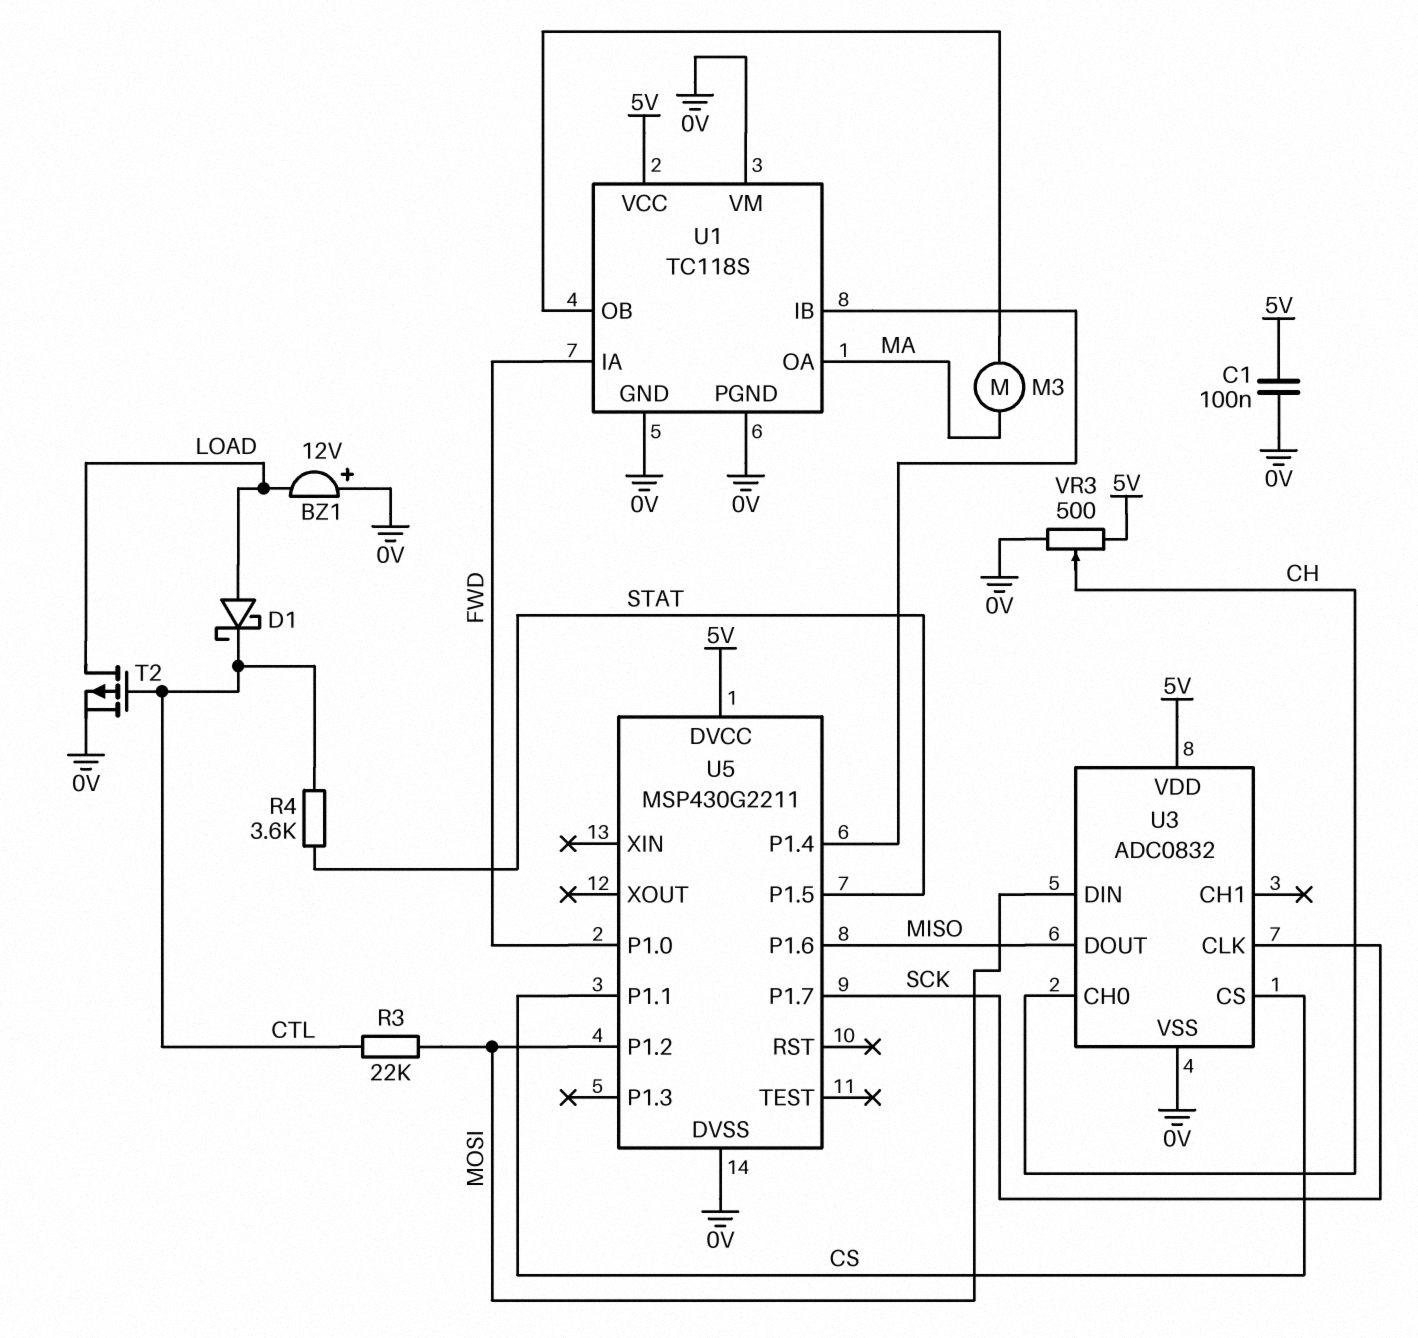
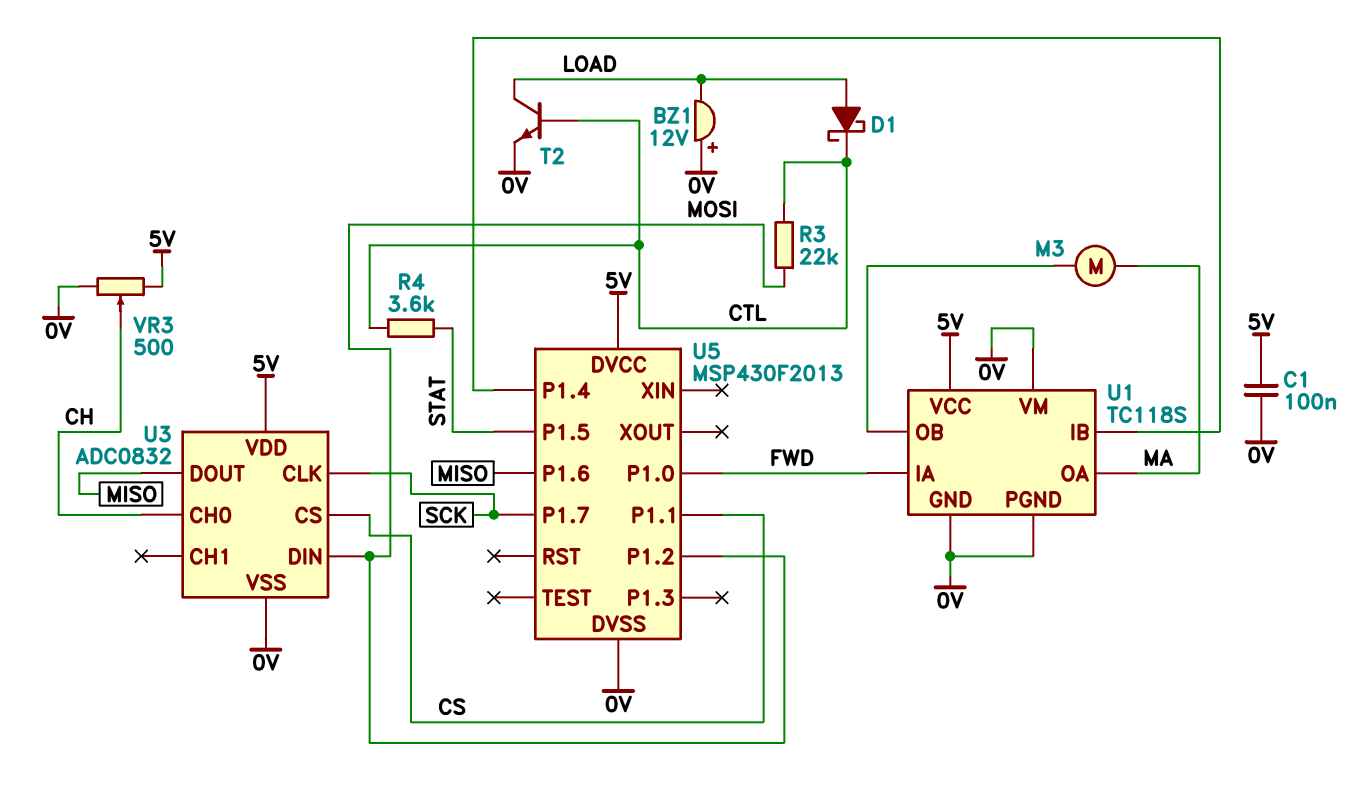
T2: PMOS (G CTL, D LOAD, S 0V) -> NPN (B CTL, C LOAD, E 0V)
U5: MSP430G2211 -> MSP430F2013

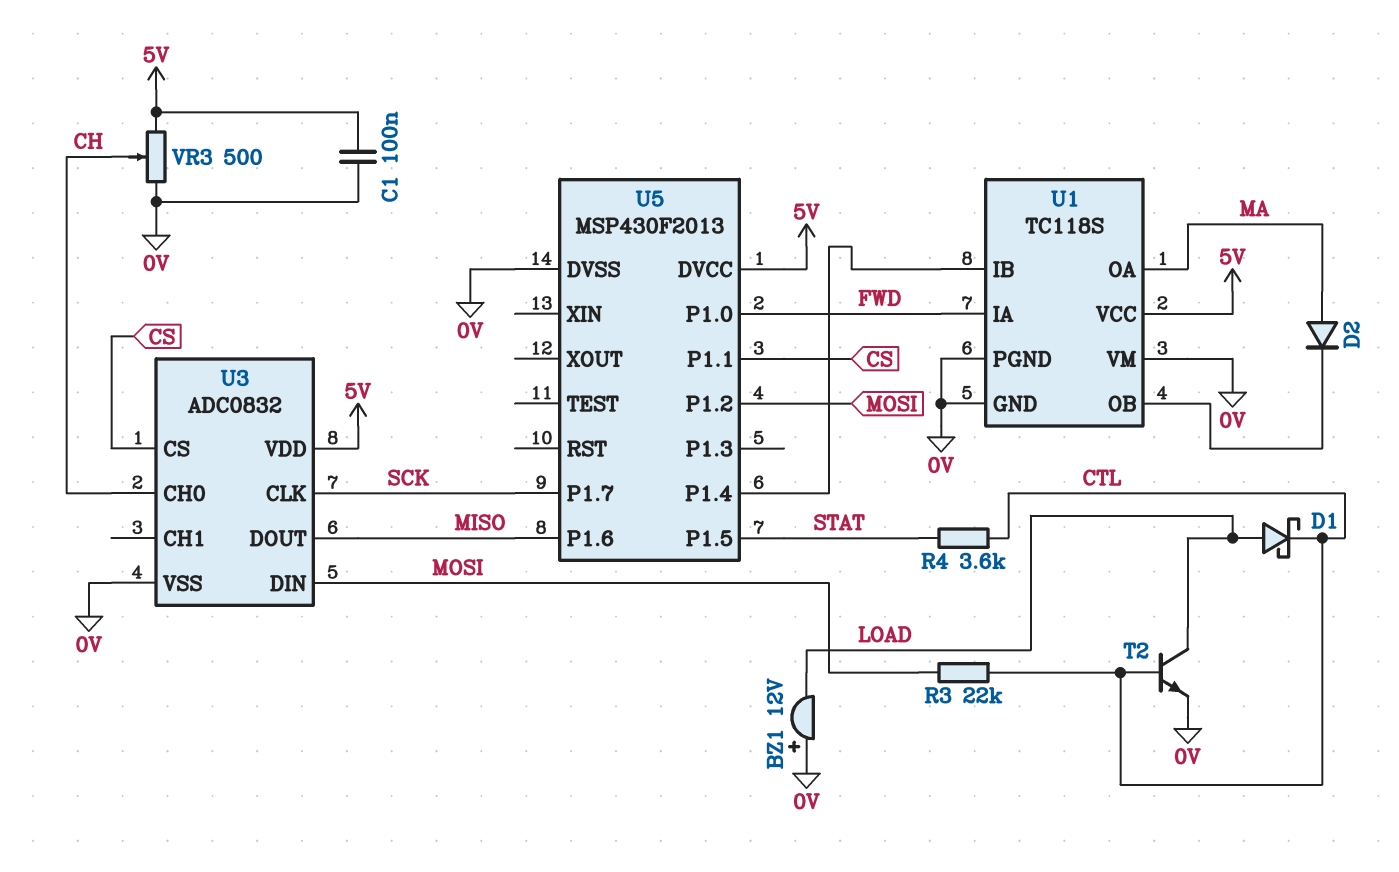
D2: none -> diode (A MA, K U1/OB)
M3: motor (MA, U1/OB) -> none

